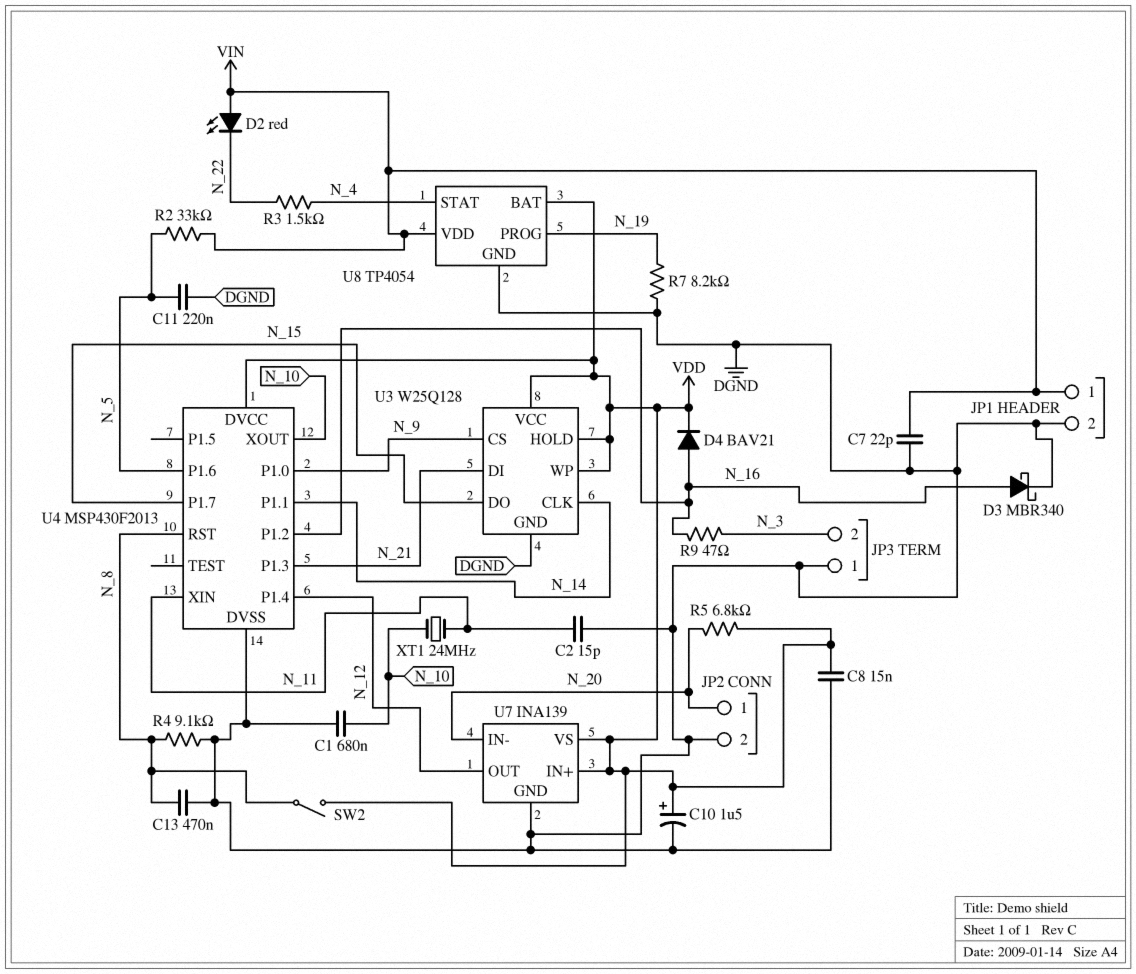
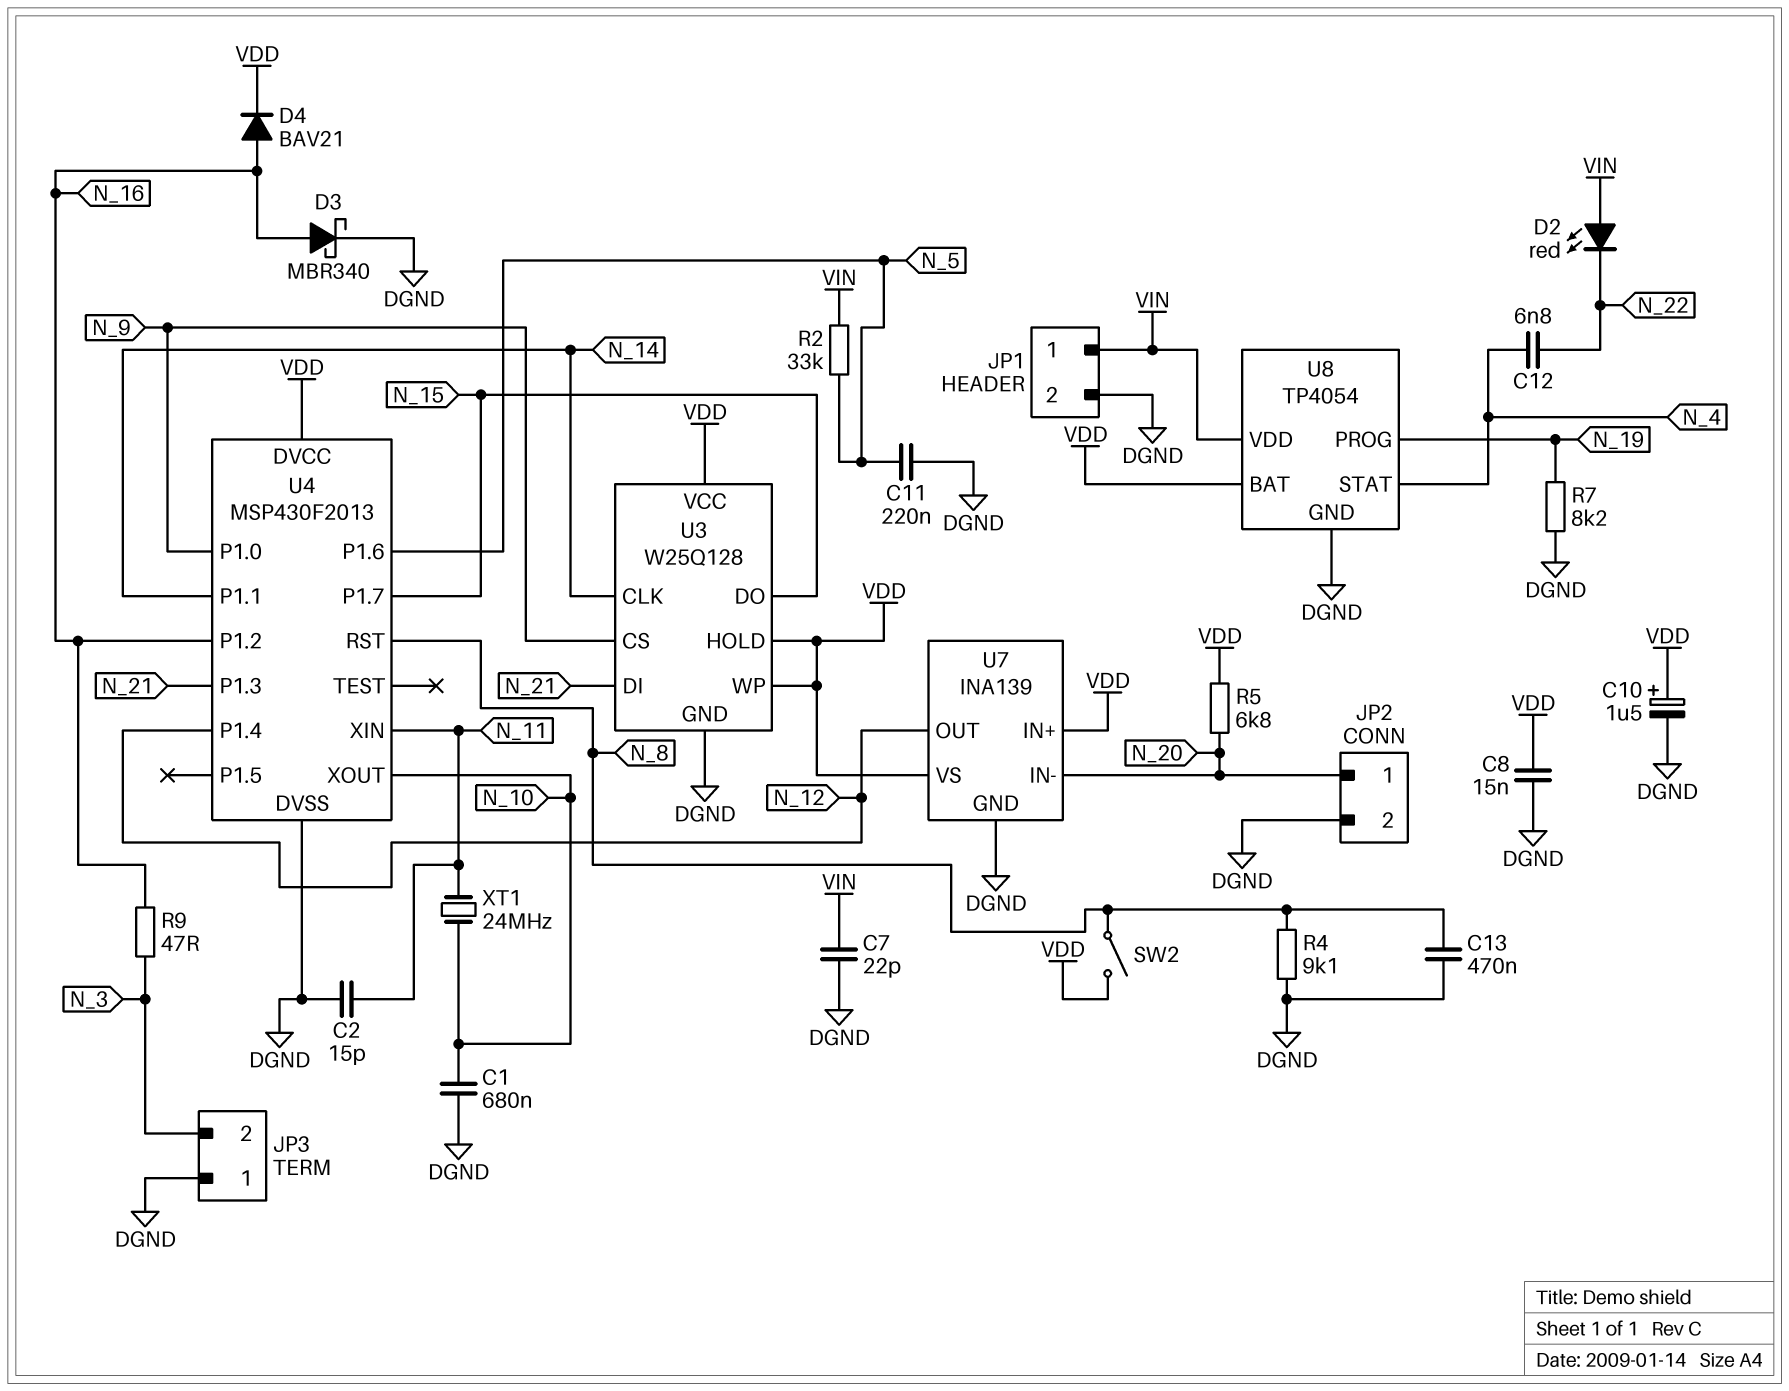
C12: none -> 6.8nF (N_4, N_22)
R3: 1.5k (N_4, N_22) -> none

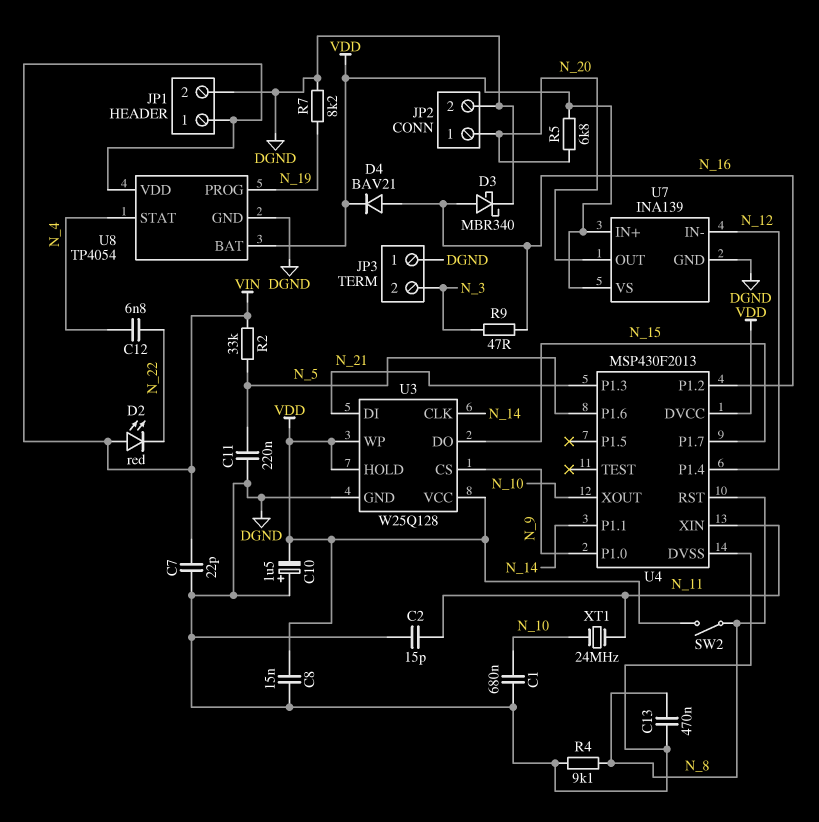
C10: 1.5uF (plus VDD, minus DGND) -> 1.5uF (plus DGND, minus VDD)
U7 pin IN-: N_20 -> N_12
U7 pin OUT: N_12 -> N_20

